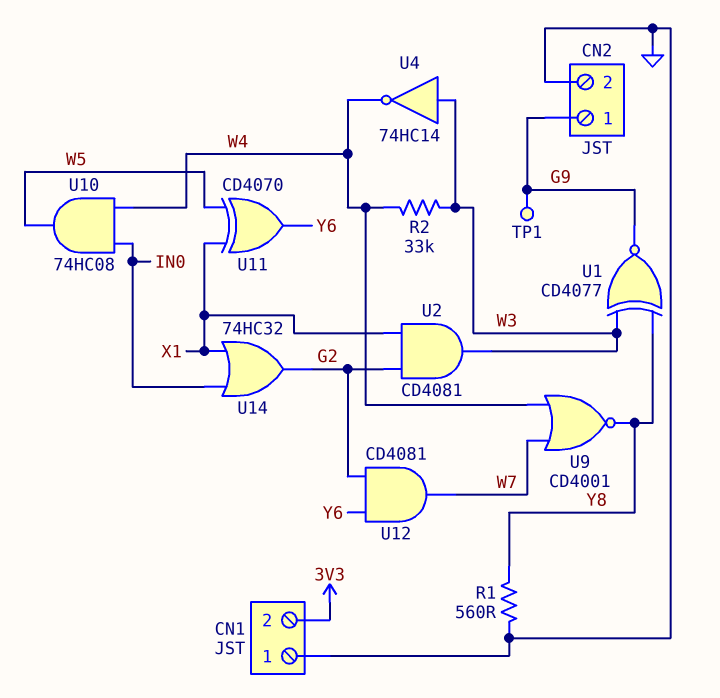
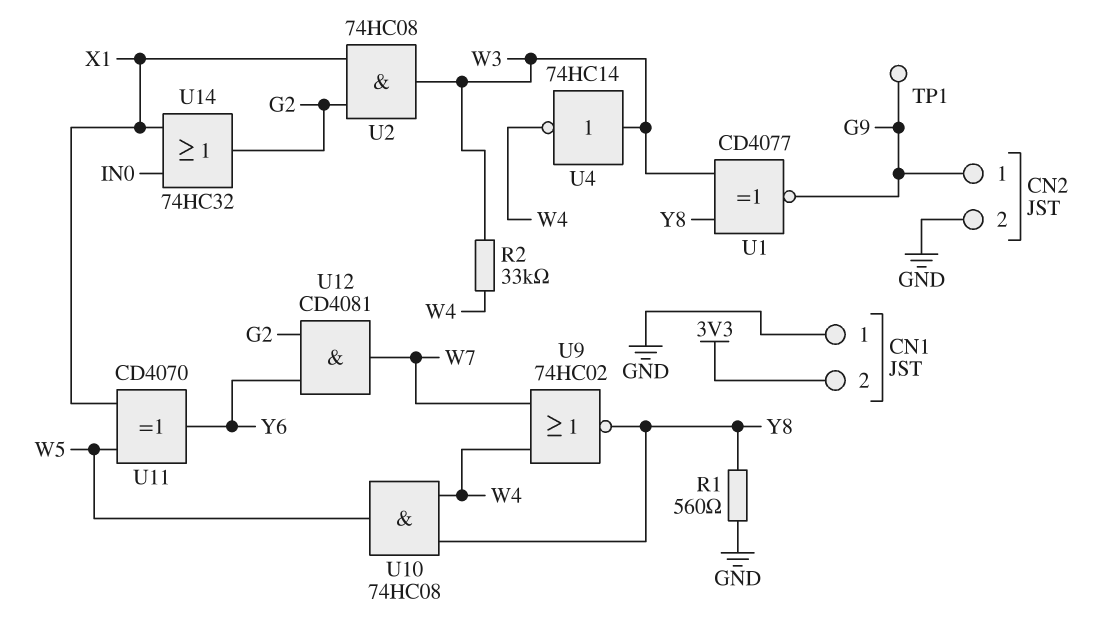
U2: AND CD4081 (in G2, in X1, out W3) -> AND 74HC08 (in G2, in X1, out W3)
U9: NOR CD4001 (in W4, in W7, out Y8) -> NOR 74HC02 (in W4, in W7, out Y8)
U10: AND 74HC08 (in IN0, in W4, out W5) -> AND 74HC08 (in W4, in Y8, out W5)

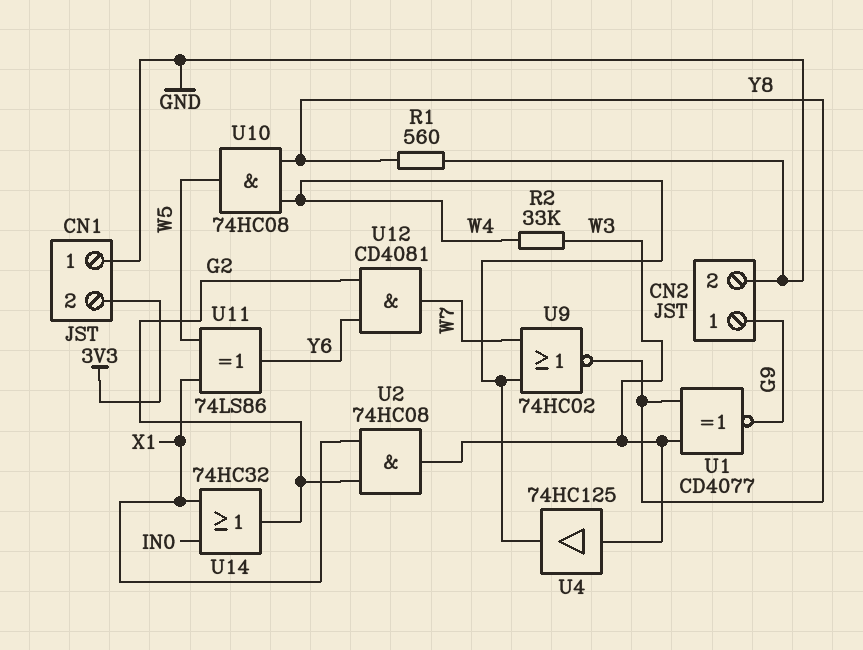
TP1: test point (G9) -> none
U4: NOT 74HC14 (in W3, out W4) -> buffer 74HC125 (in W3, out W4)
U11: XOR CD4070 (in W5, in X1, out Y6) -> XOR 74LS86 (in W5, in X1, out Y6)

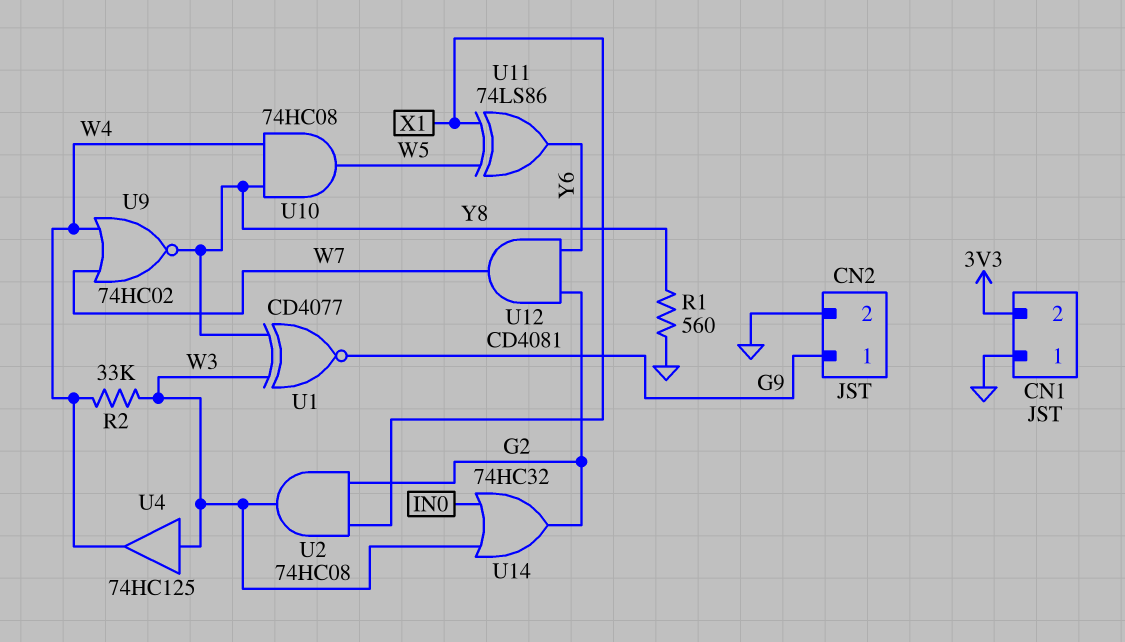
U14: OR 74HC32 (in IN0, in X1, out G2) -> OR 74HC32 (in IN0, in W3, out G2)

